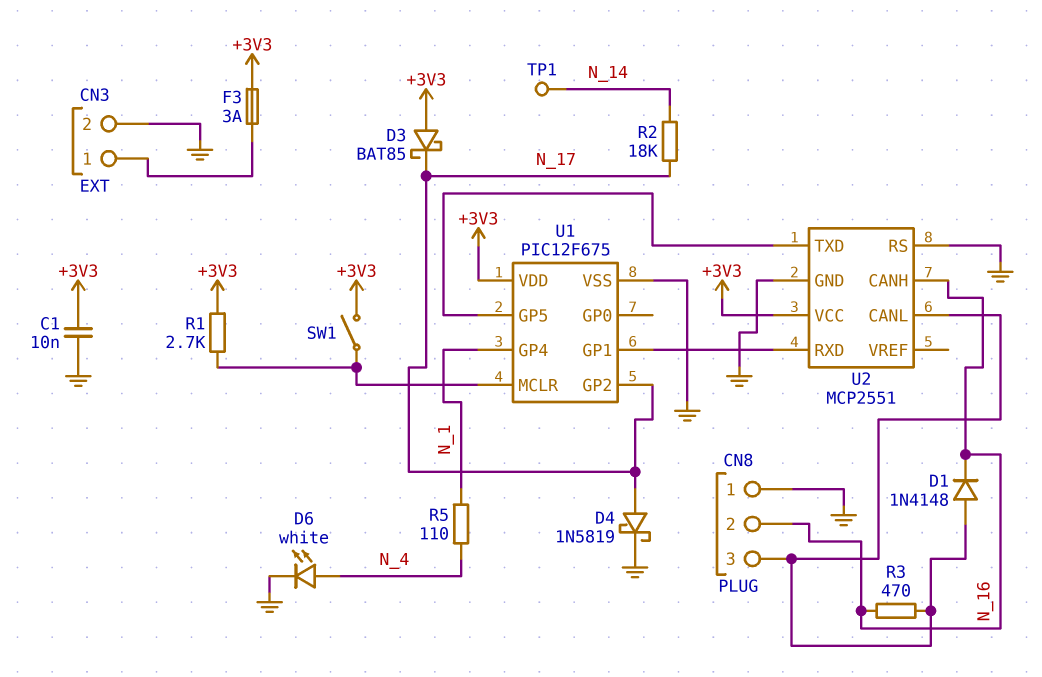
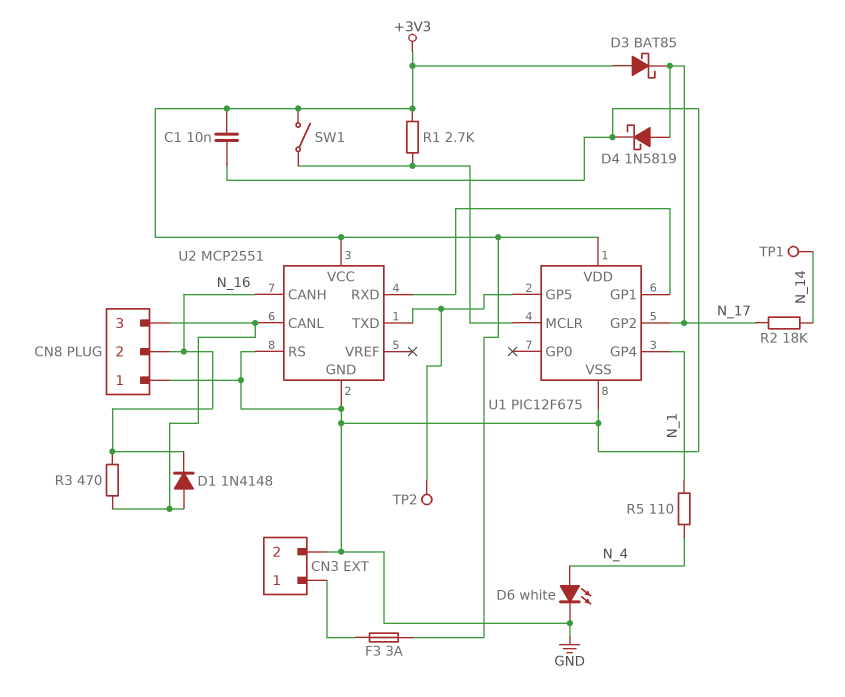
TP2: none -> test point (U1/GP5)

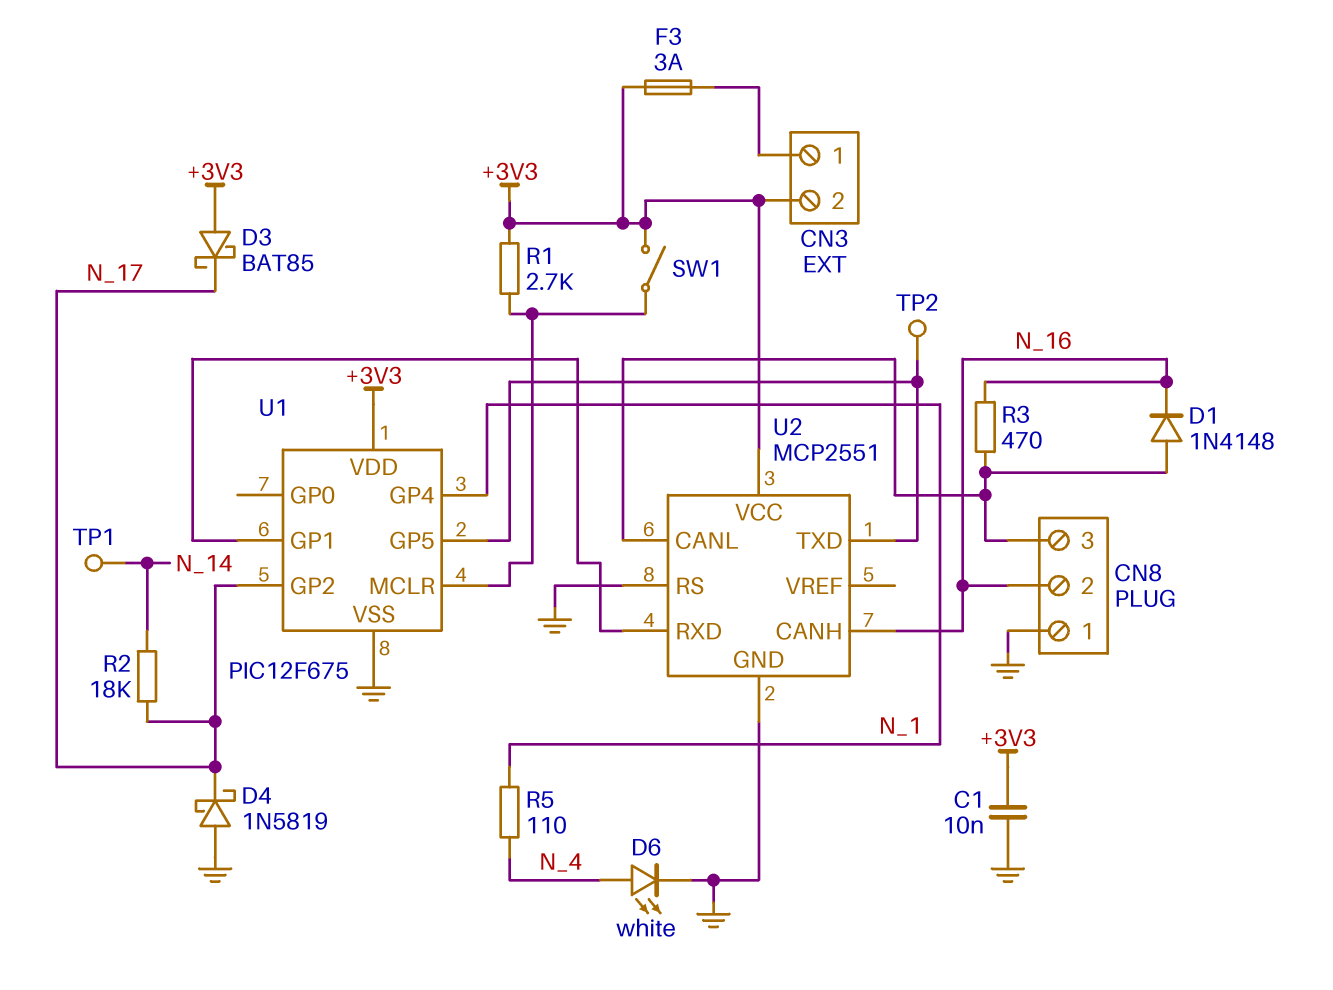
CN3 pin 2: GND -> +3V3
D4: schottky 1N5819 (A N_17, K GND) -> schottky 1N5819 (A GND, K N_17)

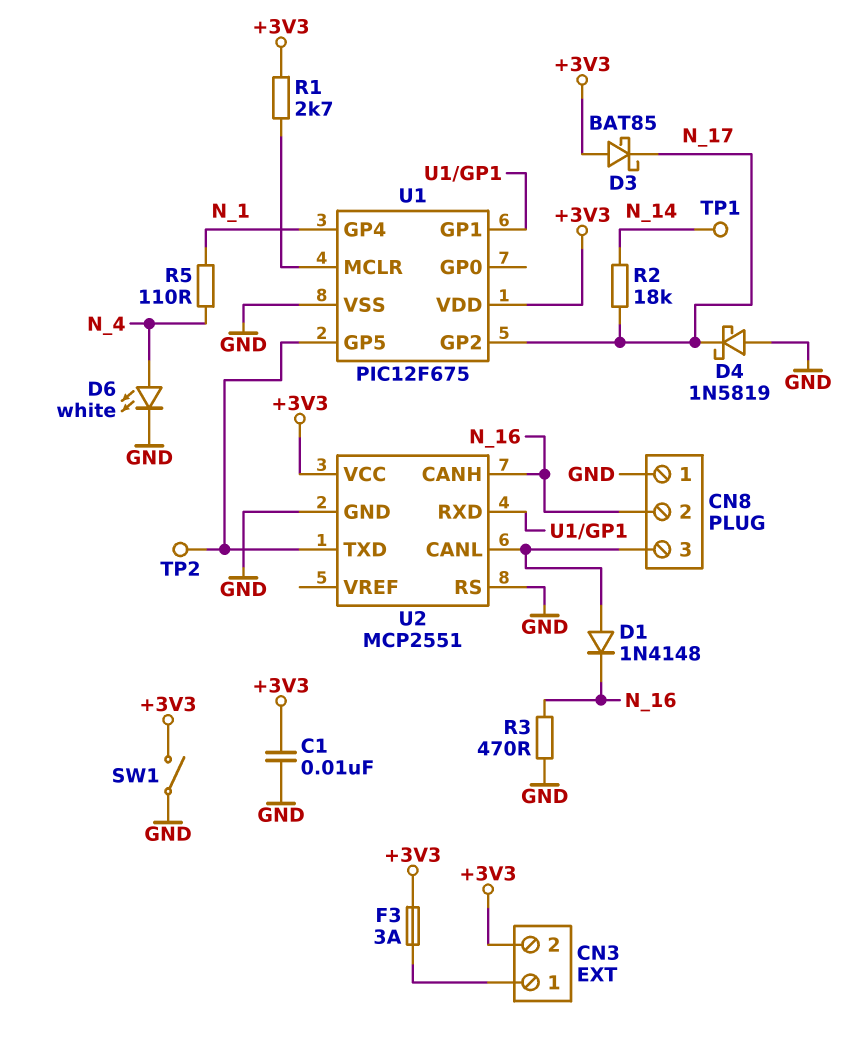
R3: 470 (CN8/3, N_16) -> 470 (GND, N_16)
SW1: switch (+3V3, U1/MCLR) -> switch (+3V3, GND)

